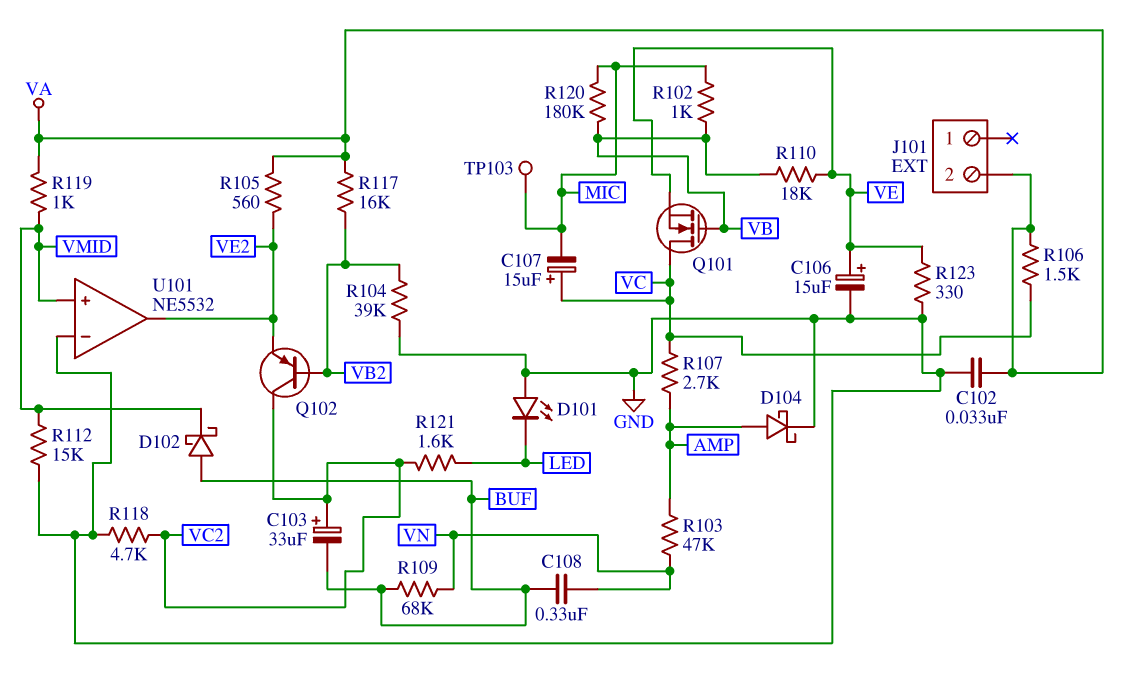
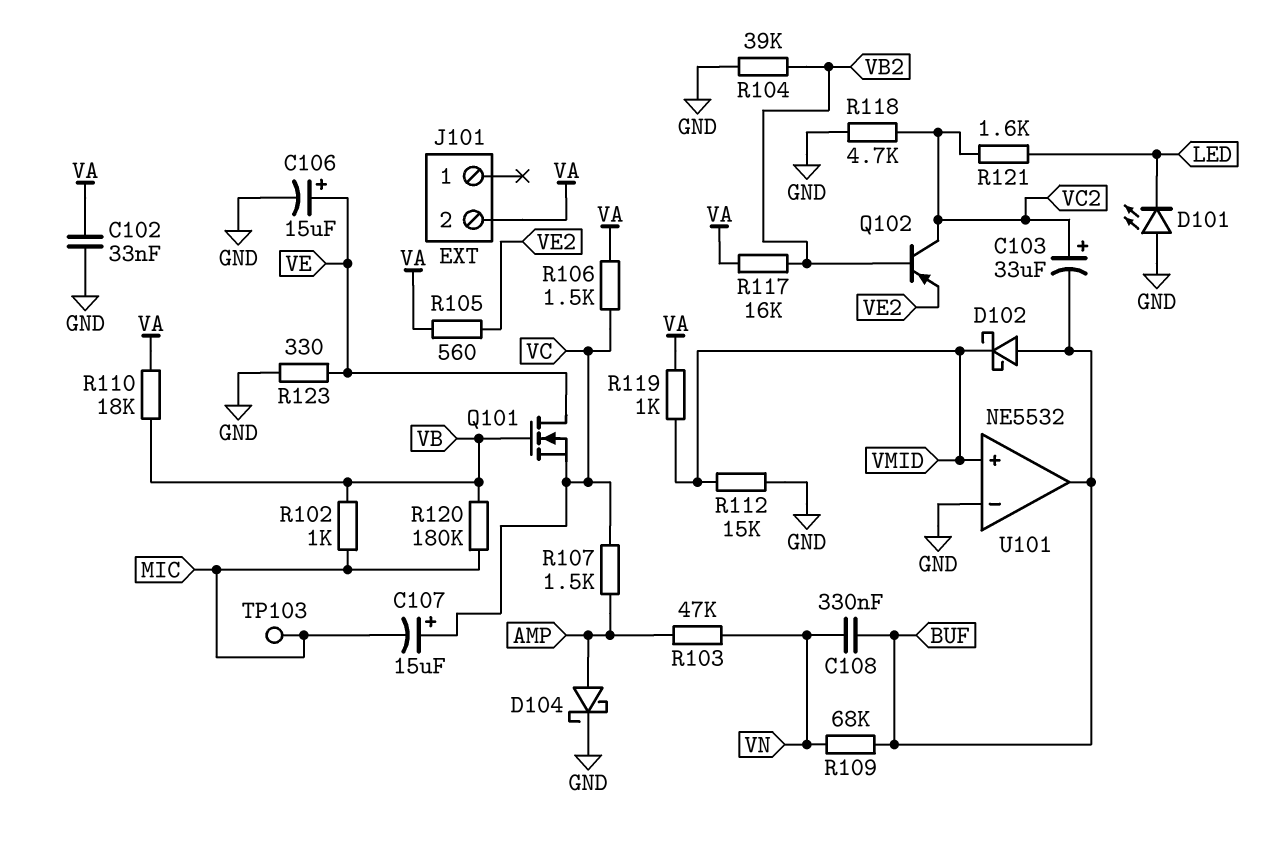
Q101: NMOS (G VB, D VC, S VE) -> NMOS (G VB, D VE, S VC)
R107: 2.7k (AMP, VC) -> 1.5k (AMP, VC)
R110: 18k (VB, VE) -> 18k (VA, VB)
U101 pin out: VE2 -> BUF

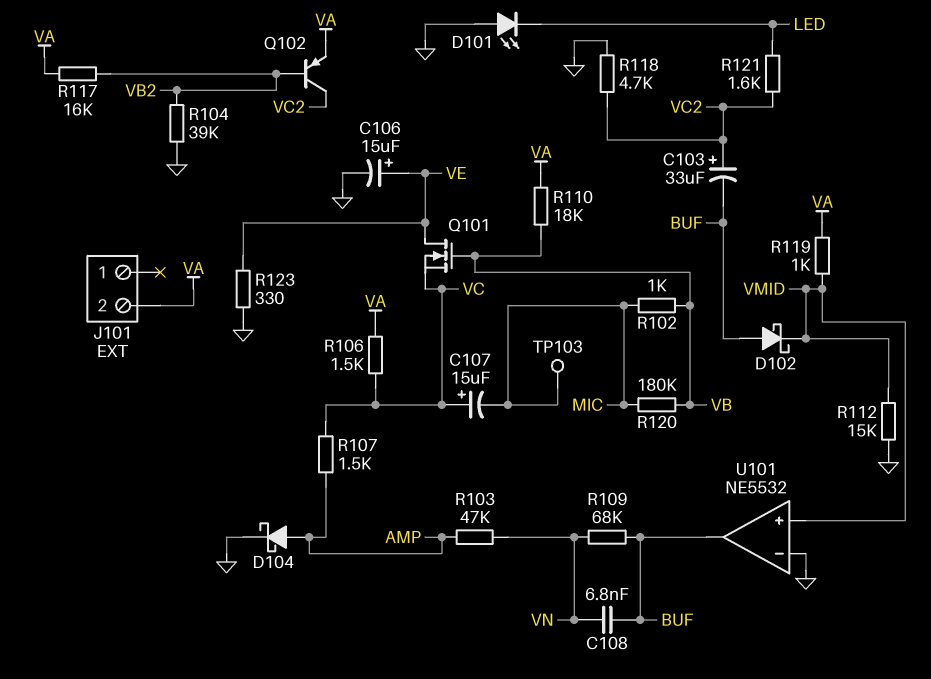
C102: 33nF (GND, VA) -> none
C108: 330nF (BUF, VN) -> 6.8nF (BUF, VN)
Q102: PNP (B VB2, C VC2, E VE2) -> PNP (B VB2, C VC2, E VA)
R105: 560 (VA, VE2) -> none

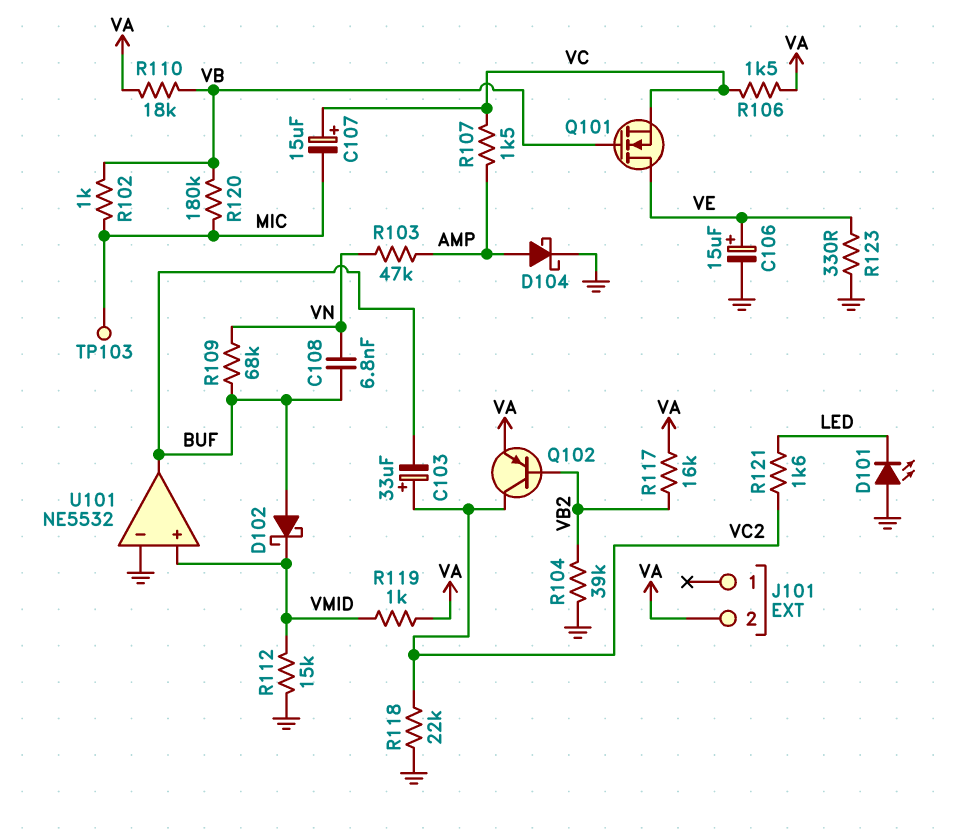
R118: 4.7k (GND, VC2) -> 22k (GND, VC2)

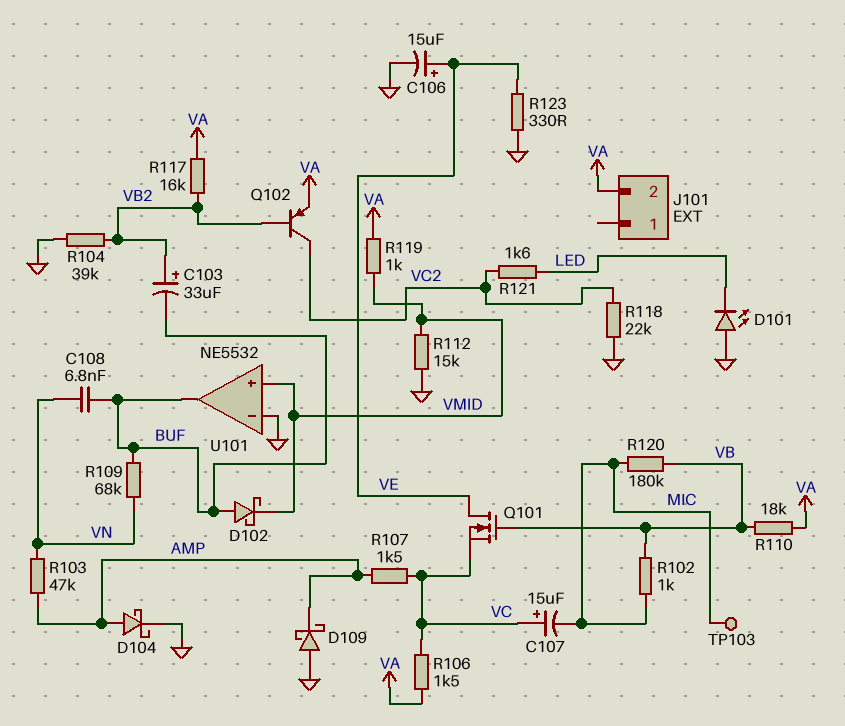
C103: 33uF (plus VC2, minus BUF) -> 33uF (plus VB2, minus BUF)
D109: none -> schottky (A GND, K AMP)

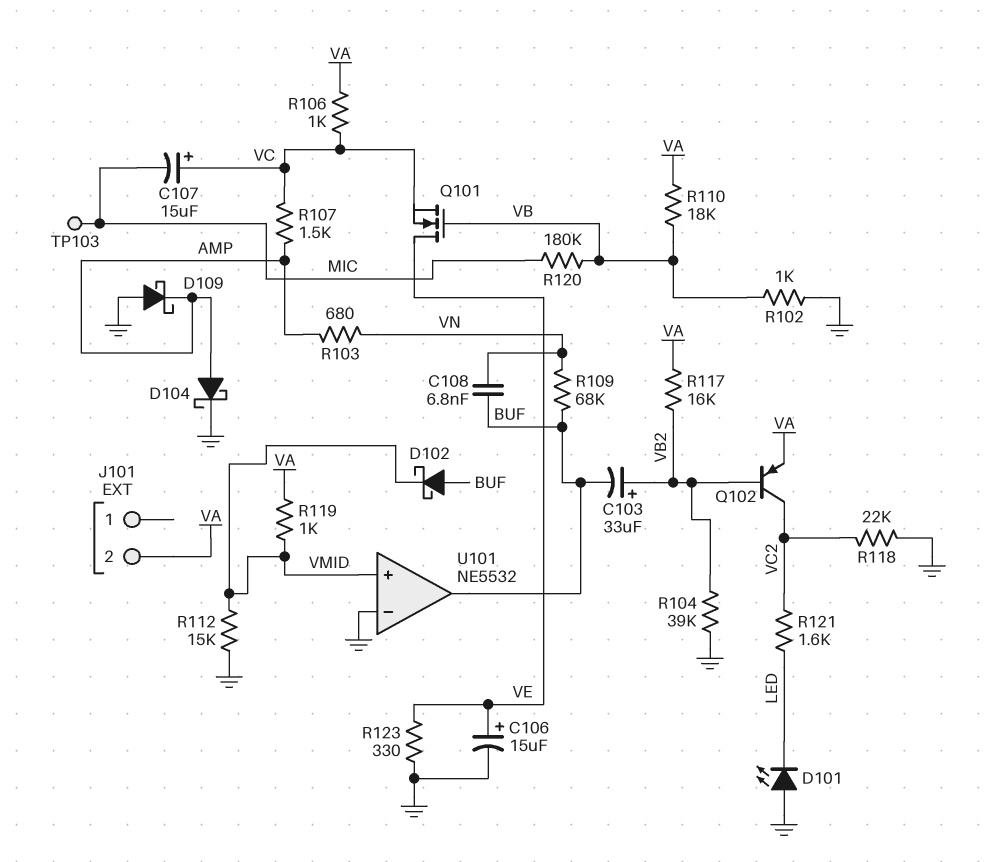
R102: 1k (MIC, VB) -> 1k (GND, VB)
R103: 47k (AMP, VN) -> 680 (AMP, VN)
R106: 1.5k (VA, VC) -> 1k (VA, VC)

